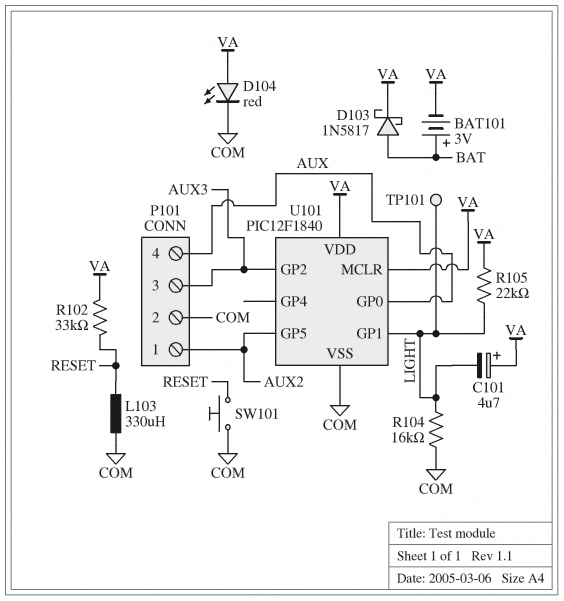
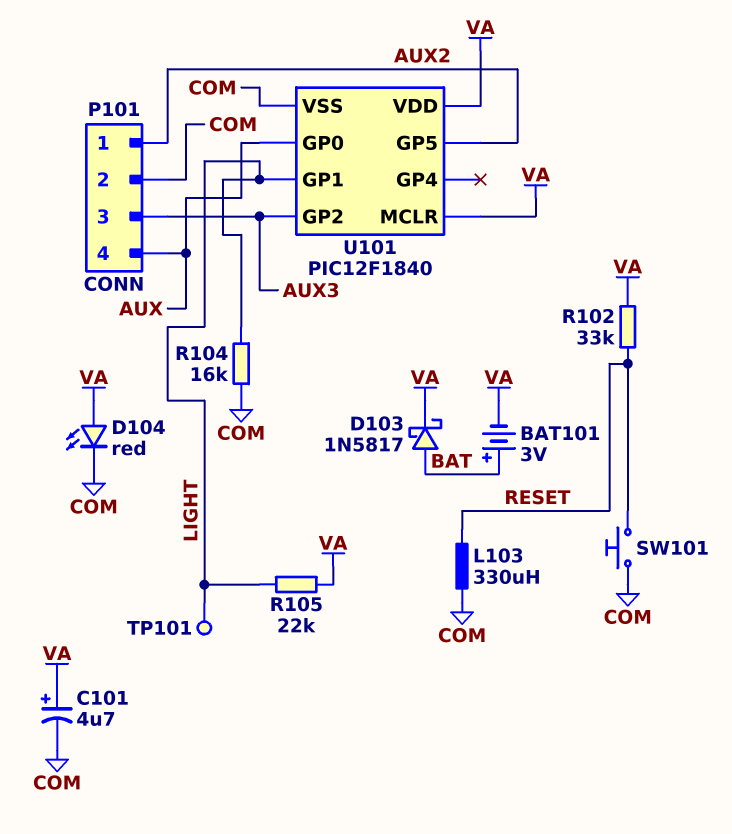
C101: 4.7uF (plus VA, minus LIGHT) -> 4.7uF (plus VA, minus COM)

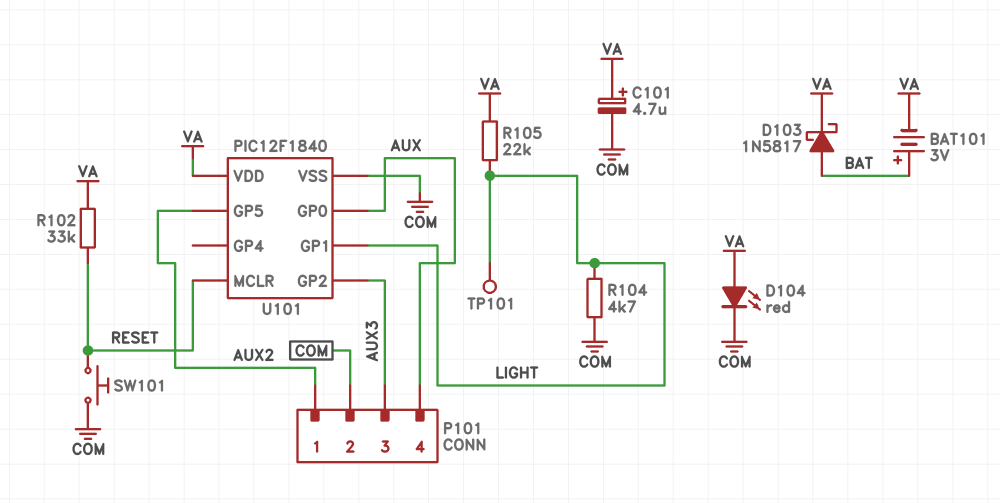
L103: 330uH (COM, RESET) -> none
R104: 16k (COM, LIGHT) -> 4.7k (COM, LIGHT)
U101 pin MCLR: VA -> RESET

